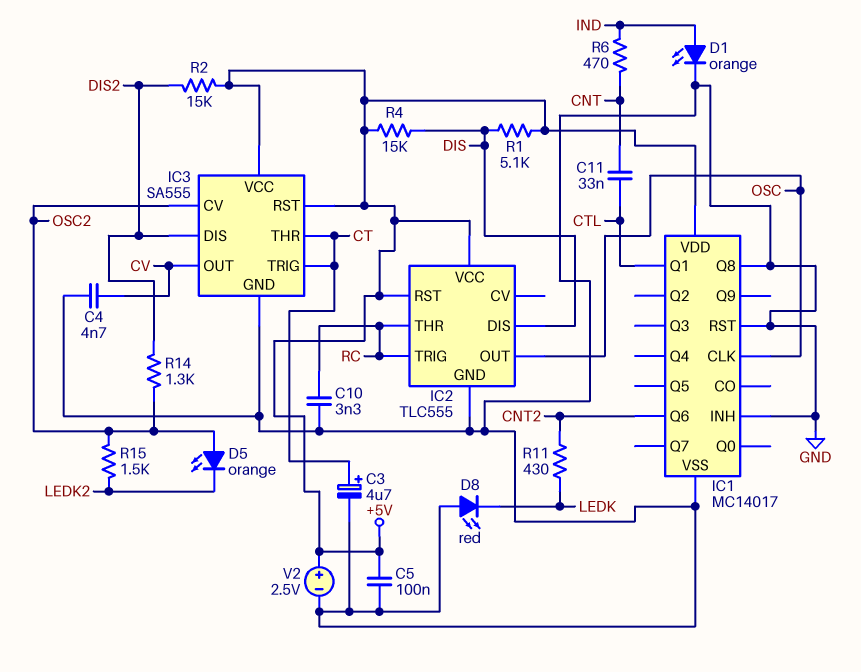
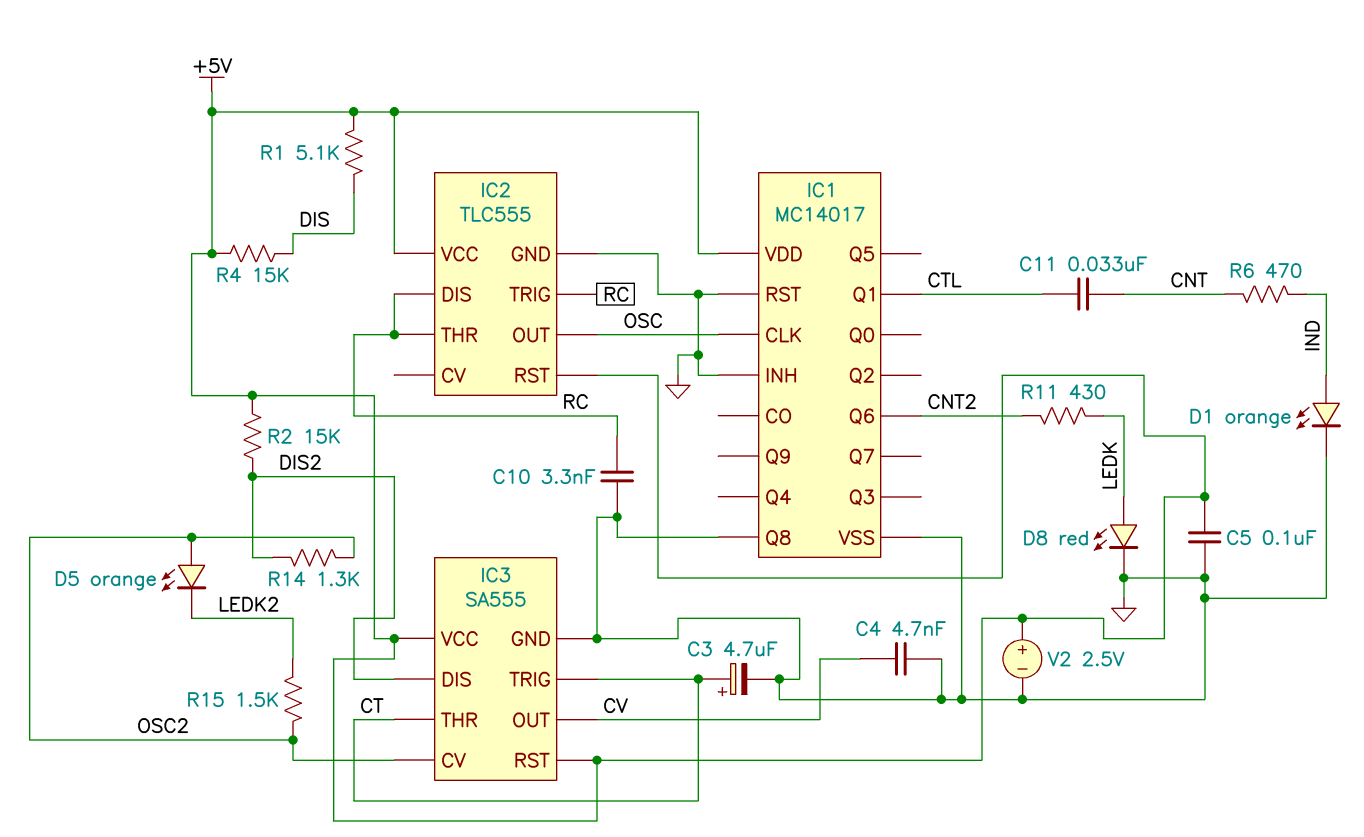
D8: LED red (A GND, K LEDK) -> LED red (A LEDK, K GND)
IC2 pin DIS: DIS -> RC

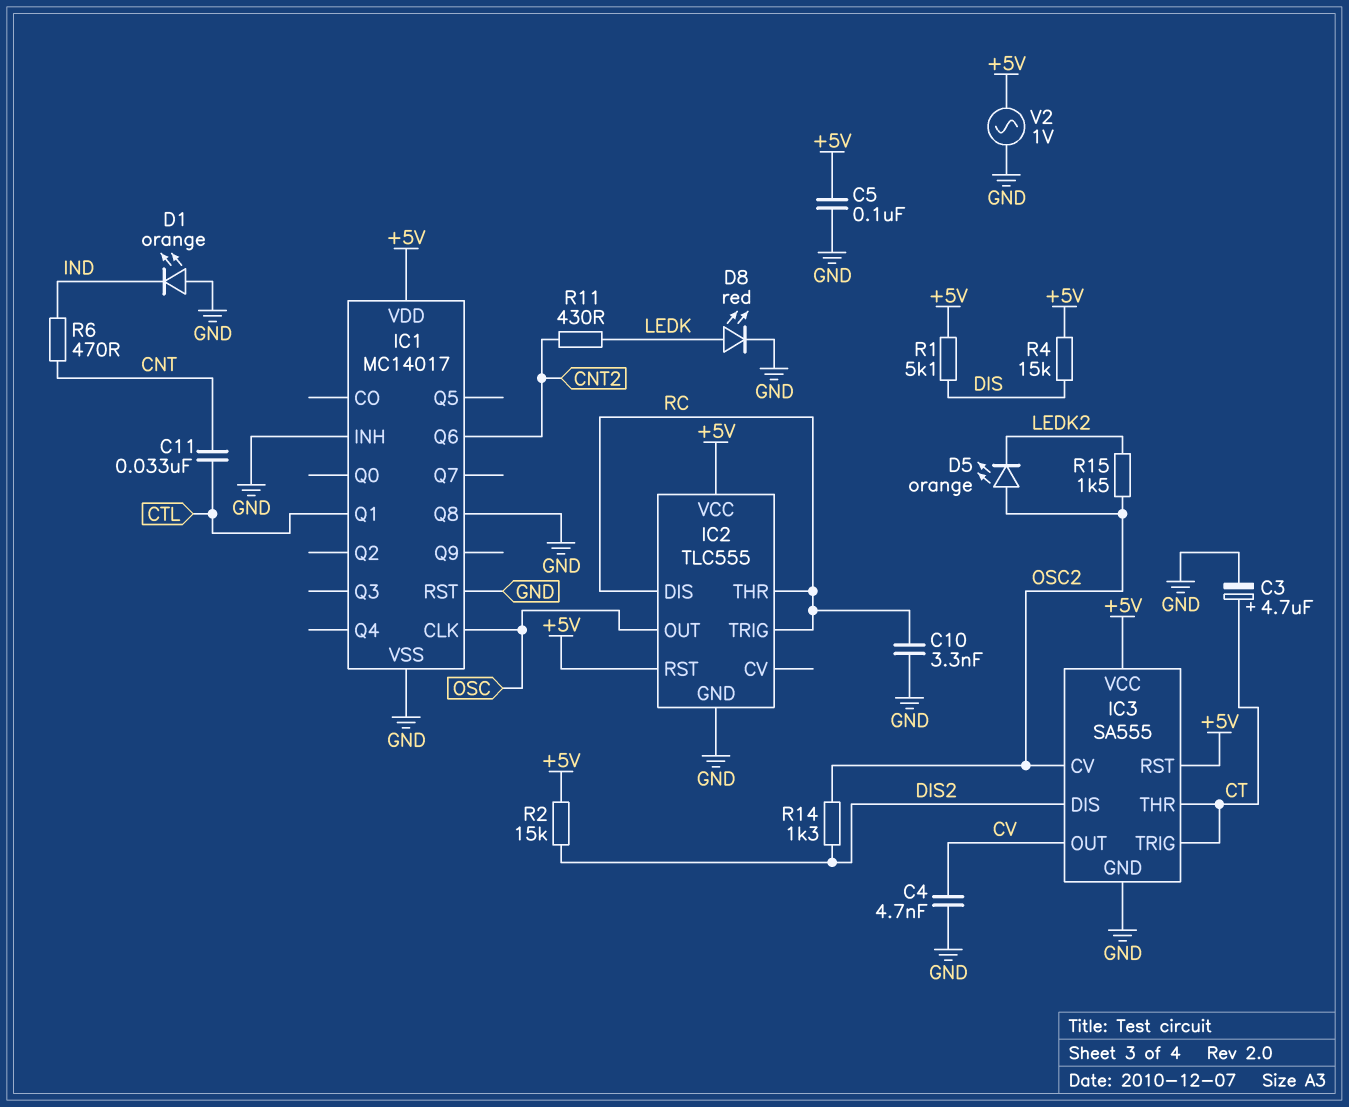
D1: LED orange (A IND, K GND) -> LED orange (A GND, K IND)
V2: 2.5V (plus +5V, minus GND) -> AC 1V (+5V, GND)

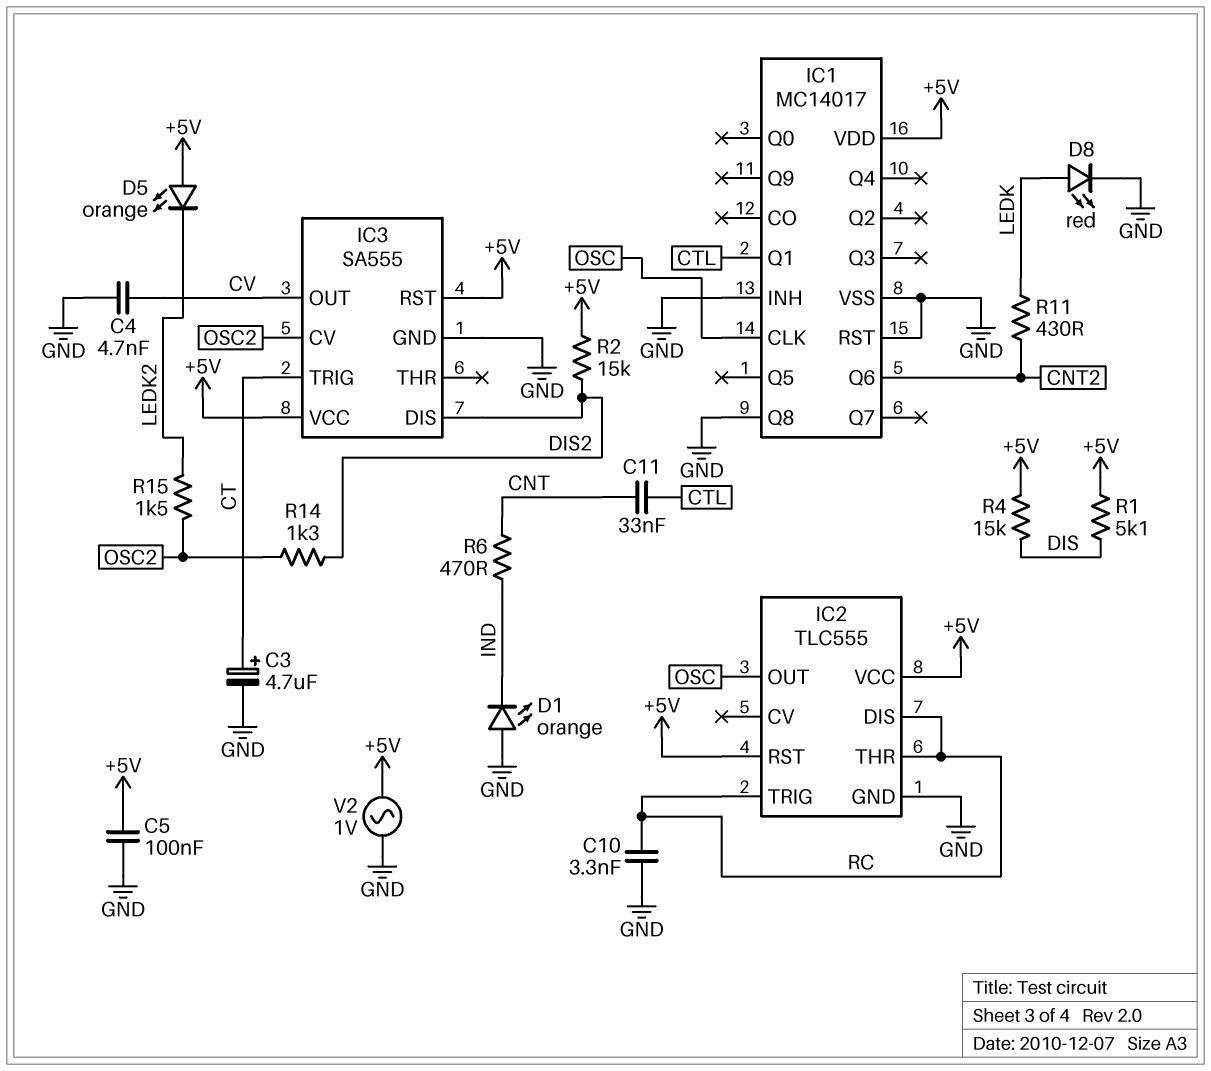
D5: LED orange (A OSC2, K LEDK2) -> LED orange (A +5V, K LEDK2)
IC3 pin THR: CT -> none

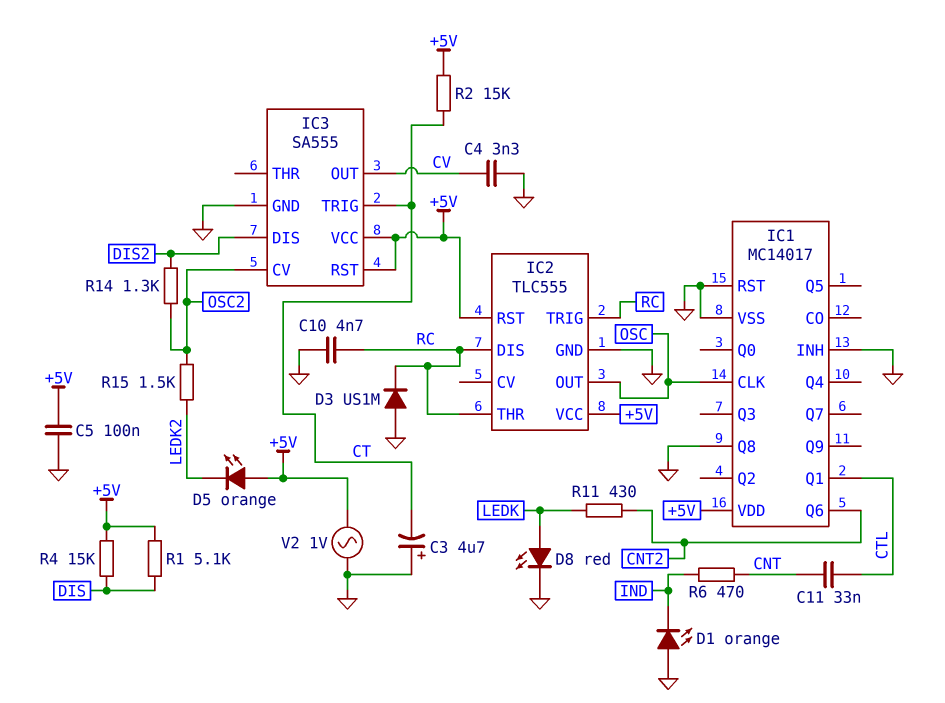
C3: 4.7uF (plus CT, minus GND) -> 4.7uF (plus GND, minus CT)
C4: 4.7nF (CV, GND) -> 3.3nF (CV, GND)
C10: 3.3nF (GND, RC) -> 4.7nF (GND, RC)
D3: none -> diode US1M (A GND, K RC)
R2: 15k (+5V, DIS2) -> 15k (+5V, CT)

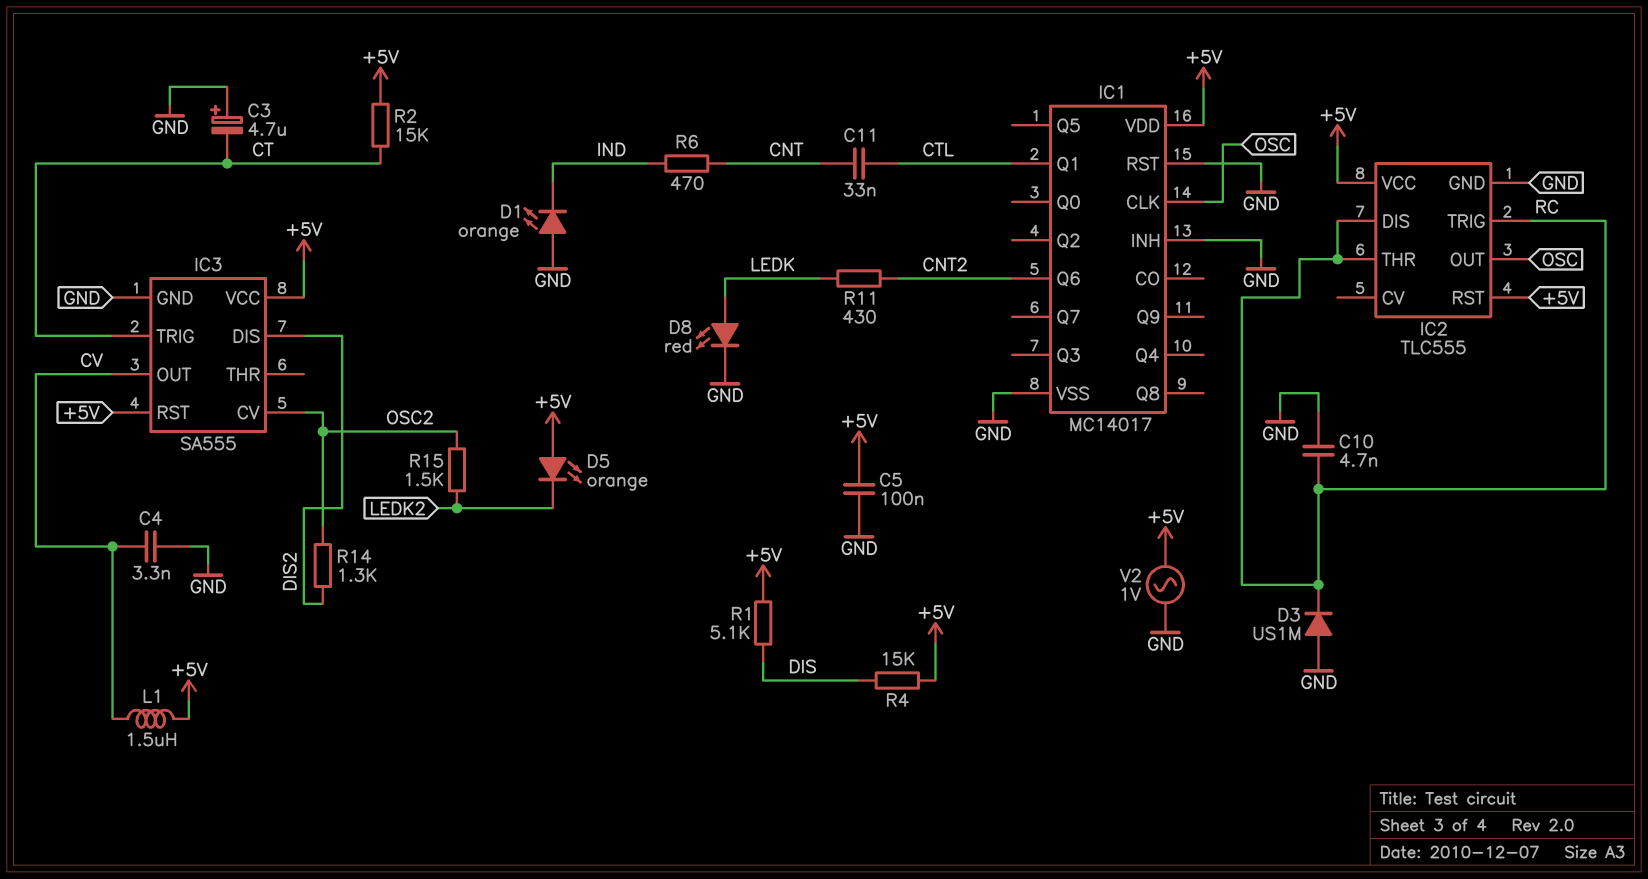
IC1 pin Q8: GND -> none
L1: none -> 1.5uH (+5V, CV)

